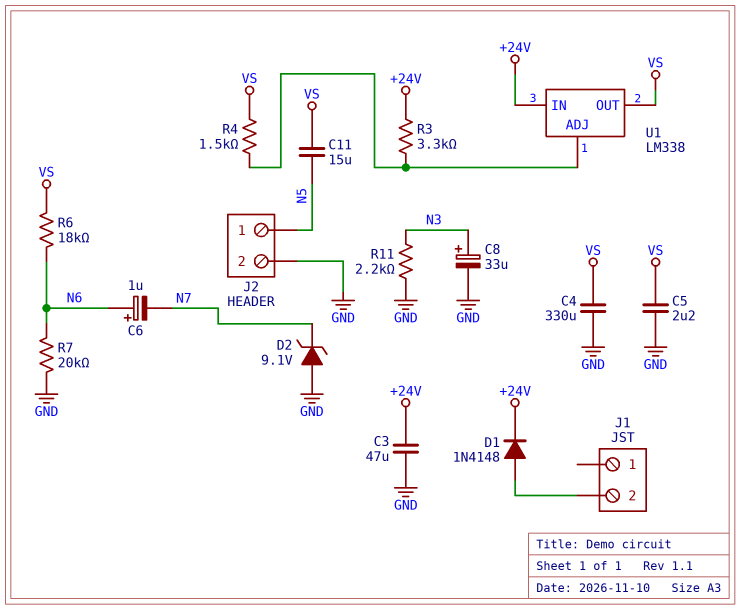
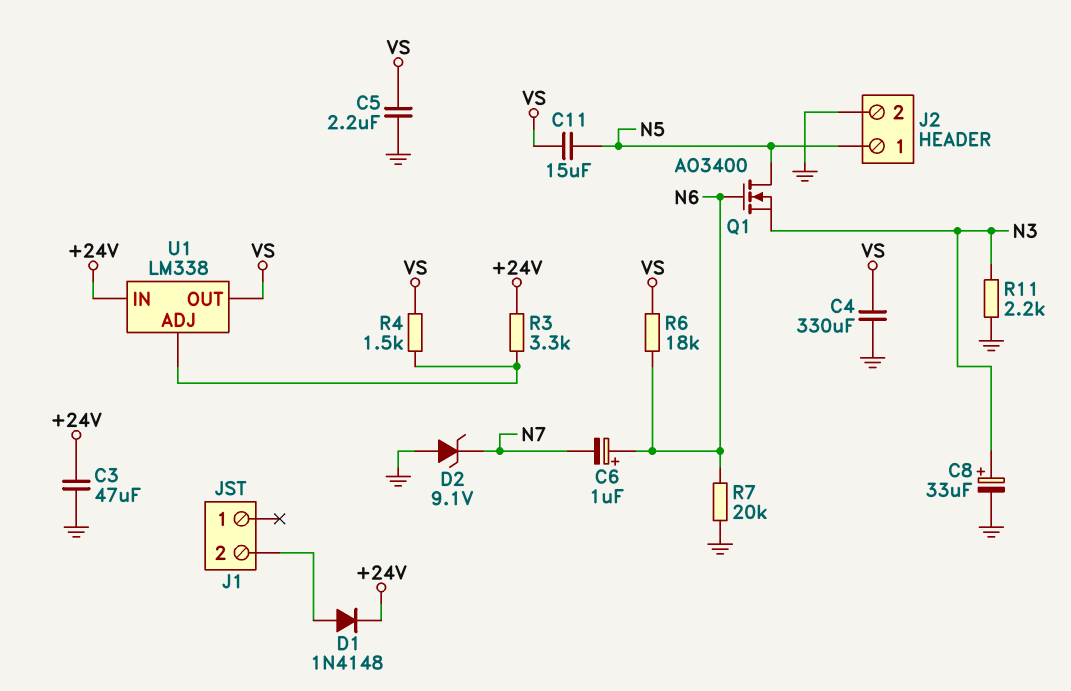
Q1: none -> NMOS AO3400 (G N6, D N5, S N3)

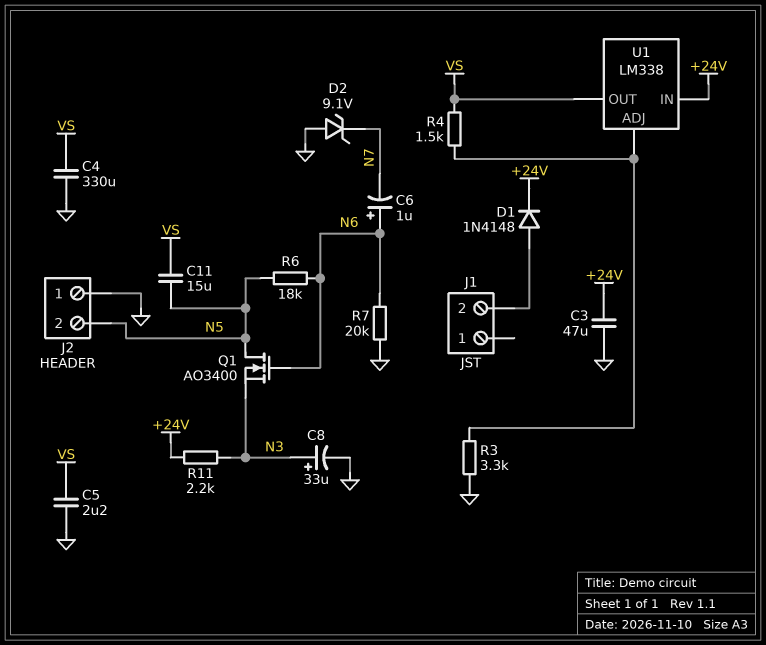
J2 pin 1: N5 -> GND
J2 pin 2: GND -> N5
R3: 3.3k (+24V, U1/ADJ) -> 3.3k (GND, U1/ADJ)
R6: 18k (N6, VS) -> 18k (N5, N6)
R11: 2.2k (GND, N3) -> 2.2k (+24V, N3)

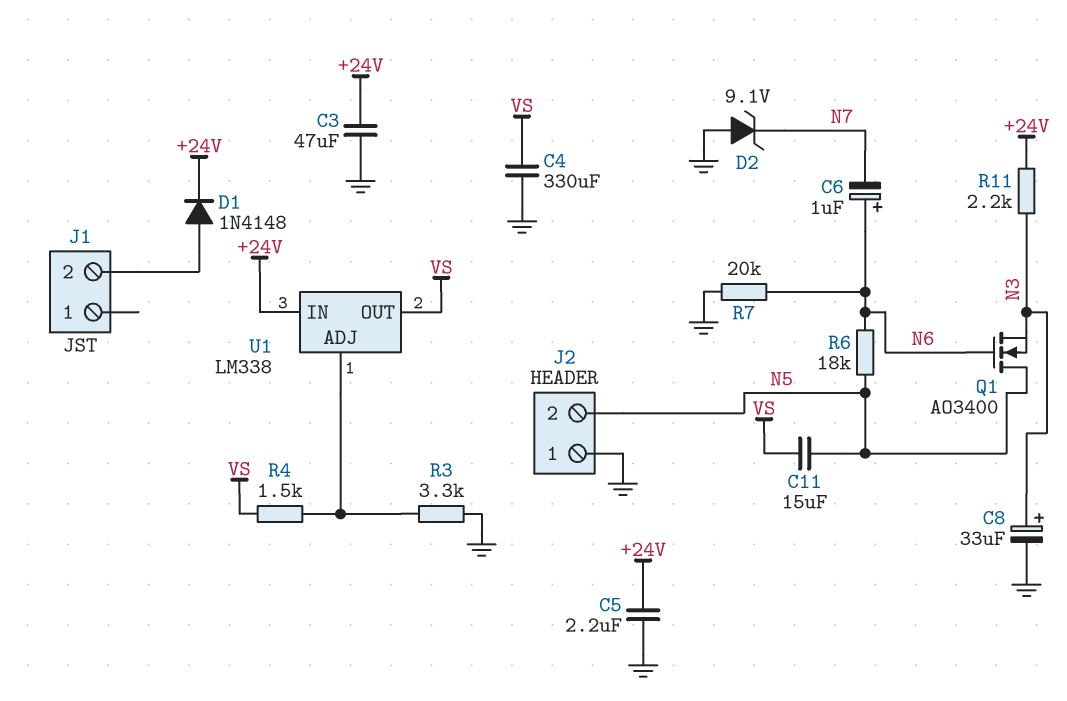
C5: 2.2uF (GND, VS) -> 2.2uF (+24V, GND)

